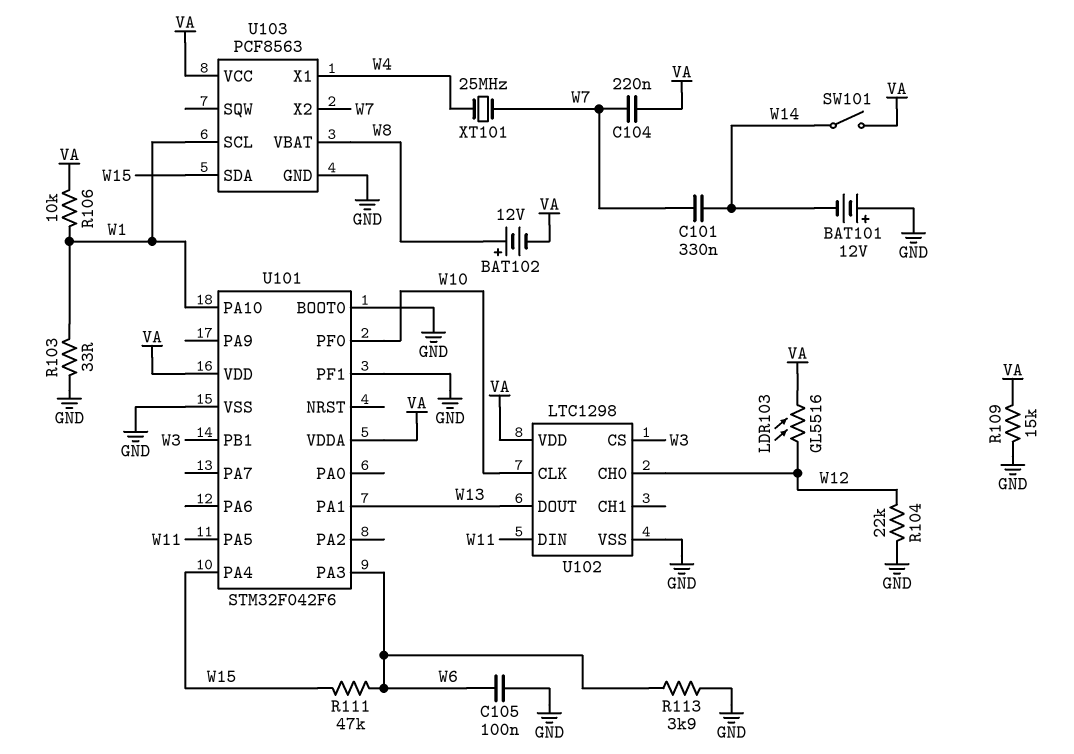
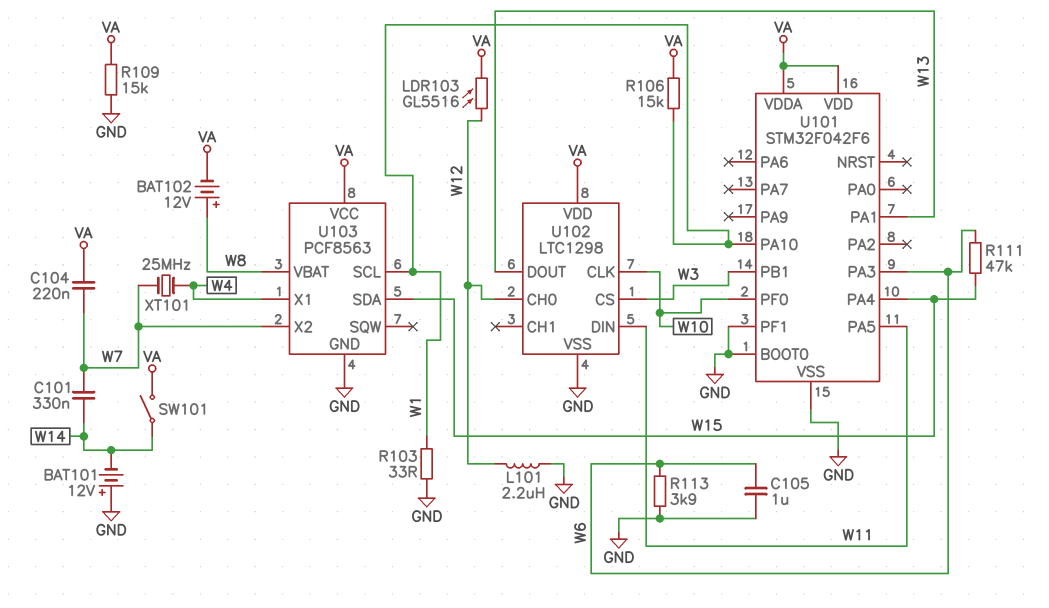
C105: 100nF (GND, W6) -> 1uF (GND, W6)
L101: none -> 2.2uH (GND, W12)
R104: 22k (GND, W12) -> none
R106: 10k (VA, W1) -> 15k (VA, W1)

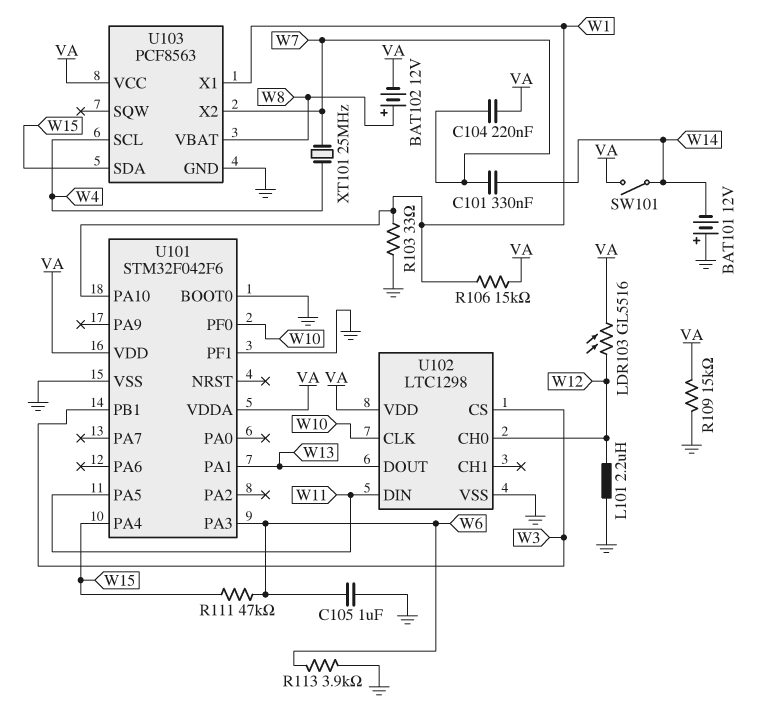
U103 pin SCL: W1 -> W4
U103 pin X1: W4 -> W1

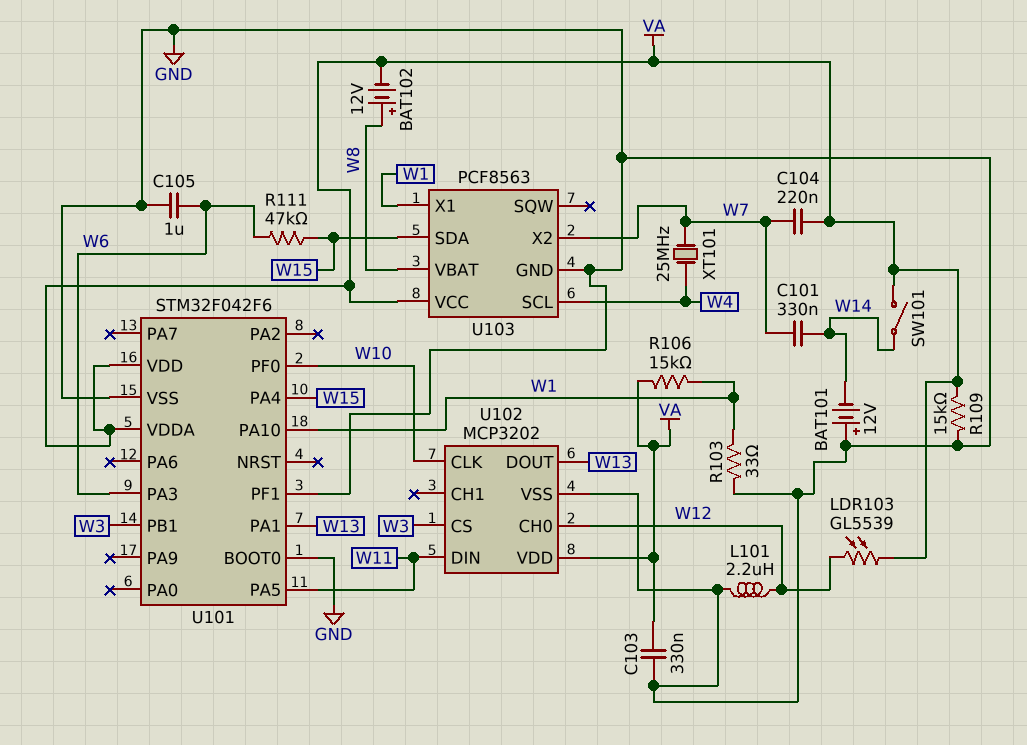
C103: none -> 330nF (GND, VA)
LDR103: GL5516 (VA, W12) -> GL5539 (VA, W12)
R113: 3.9k (GND, W6) -> none
U102: LTC1298 -> MCP3202

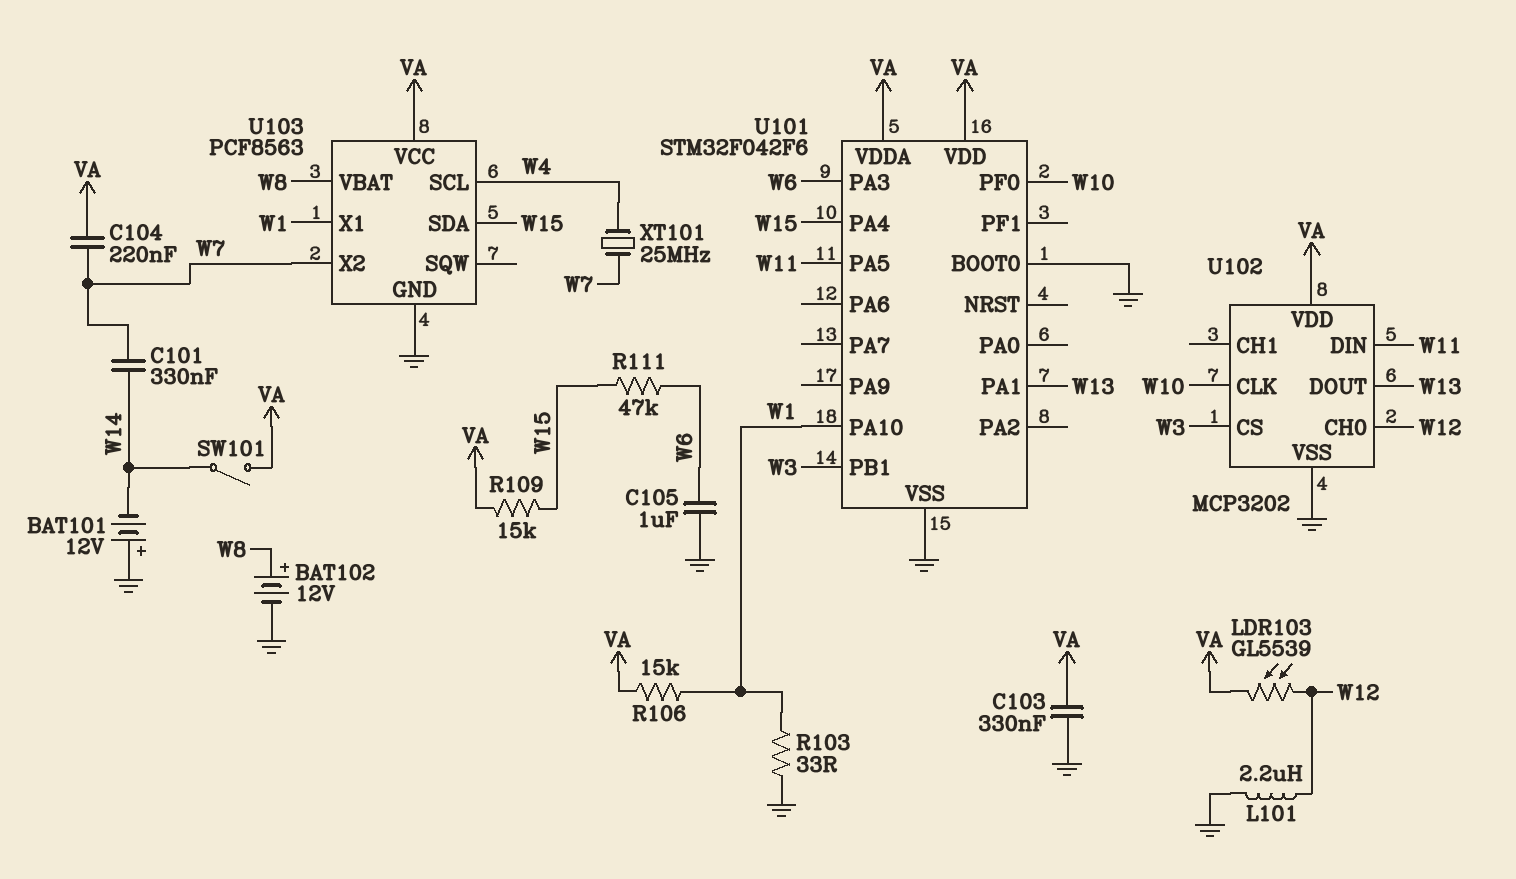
BAT102: 12V (plus W8, minus VA) -> 12V (plus W8, minus GND)
R109: 15k (GND, VA) -> 15k (VA, W15)
U101 pin PF1: GND -> none

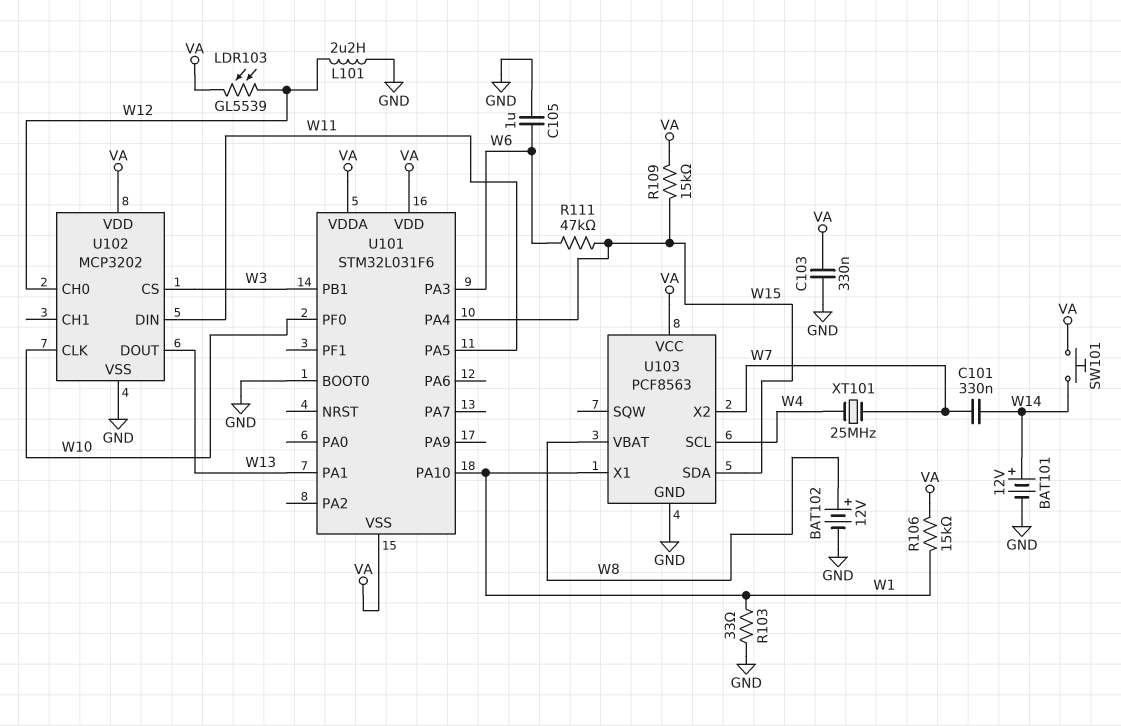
BAT101: 12V (plus GND, minus W14) -> 12V (plus W14, minus GND)
C104: 220nF (VA, W7) -> none
SW101: switch (VA, W14) -> button (VA, W14)
U101: STM32F042F6 -> STM32L031F6
U101 pin VSS: GND -> VA

